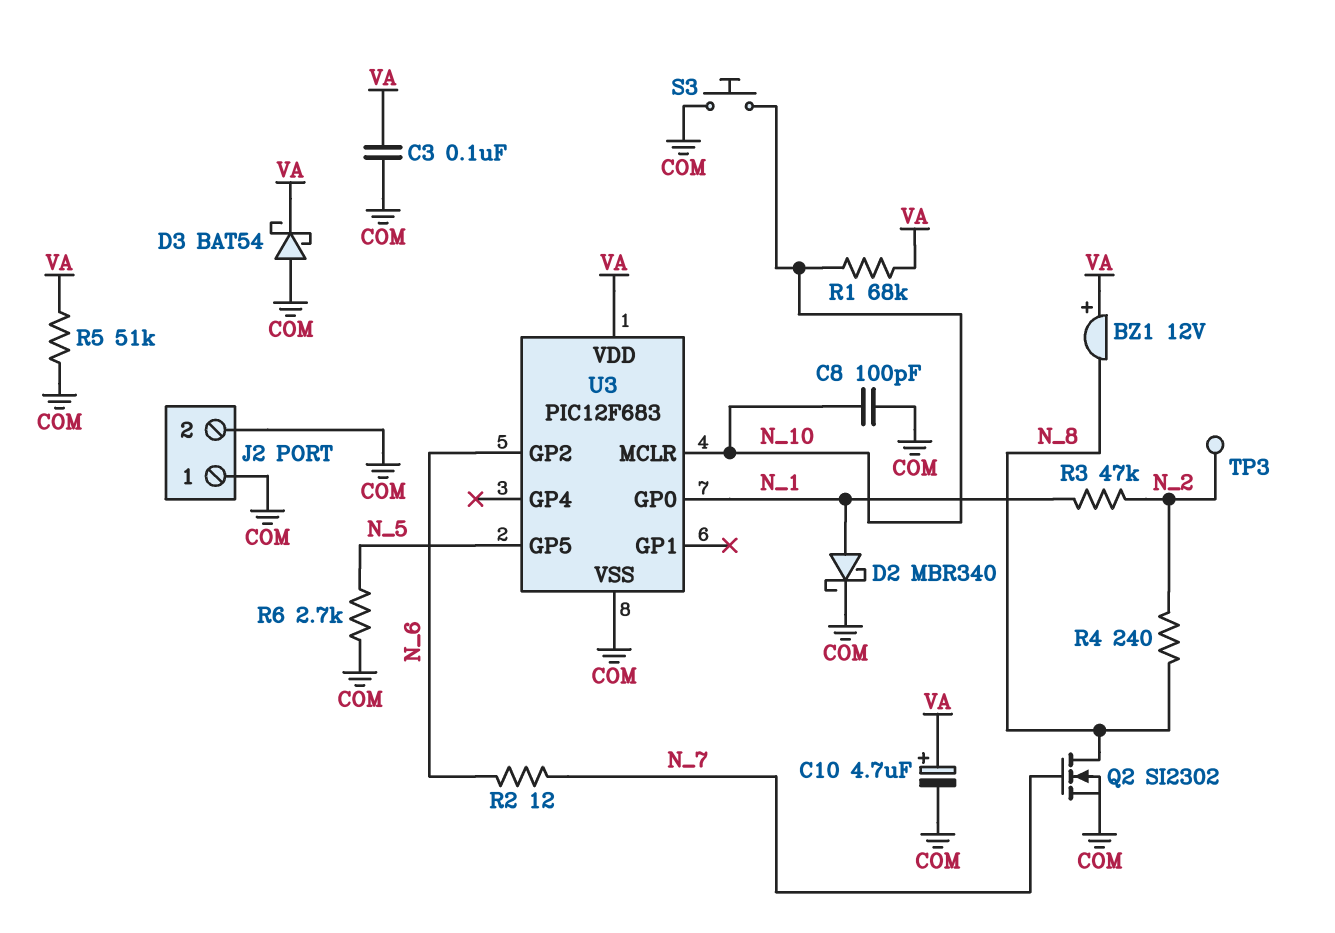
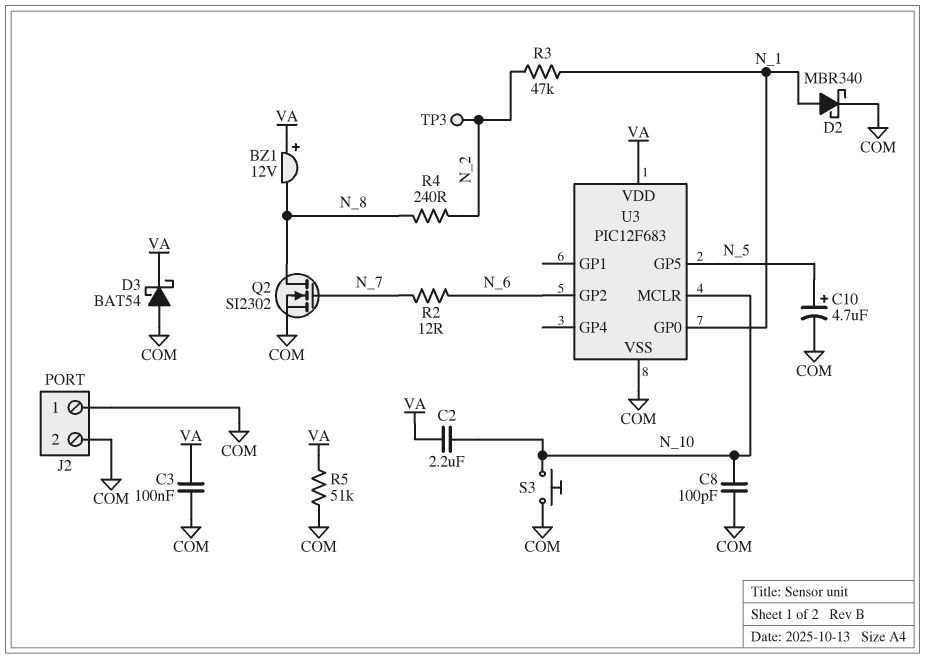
C2: none -> 2.2uF (N_10, VA)
C10: 4.7uF (plus VA, minus COM) -> 4.7uF (plus N_5, minus COM)
R1: 68k (N_10, VA) -> none
R6: 2.7k (COM, N_5) -> none

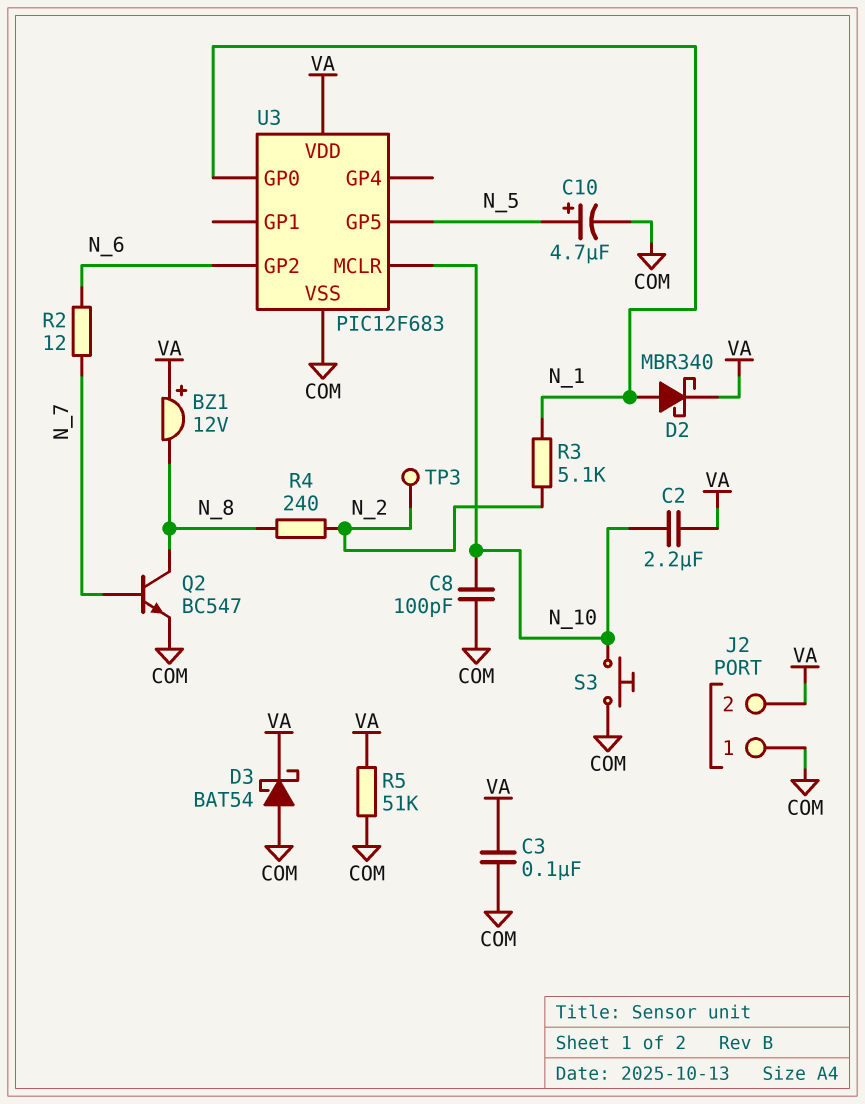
D2: schottky MBR340 (A N_1, K COM) -> schottky MBR340 (A N_1, K VA)
J2 pin 2: COM -> VA
Q2: NMOS SI2302 (G N_7, D N_8, S COM) -> NPN BC547 (B N_7, C N_8, E COM)
R3: 47k (N_1, N_2) -> 5.1k (N_1, N_2)

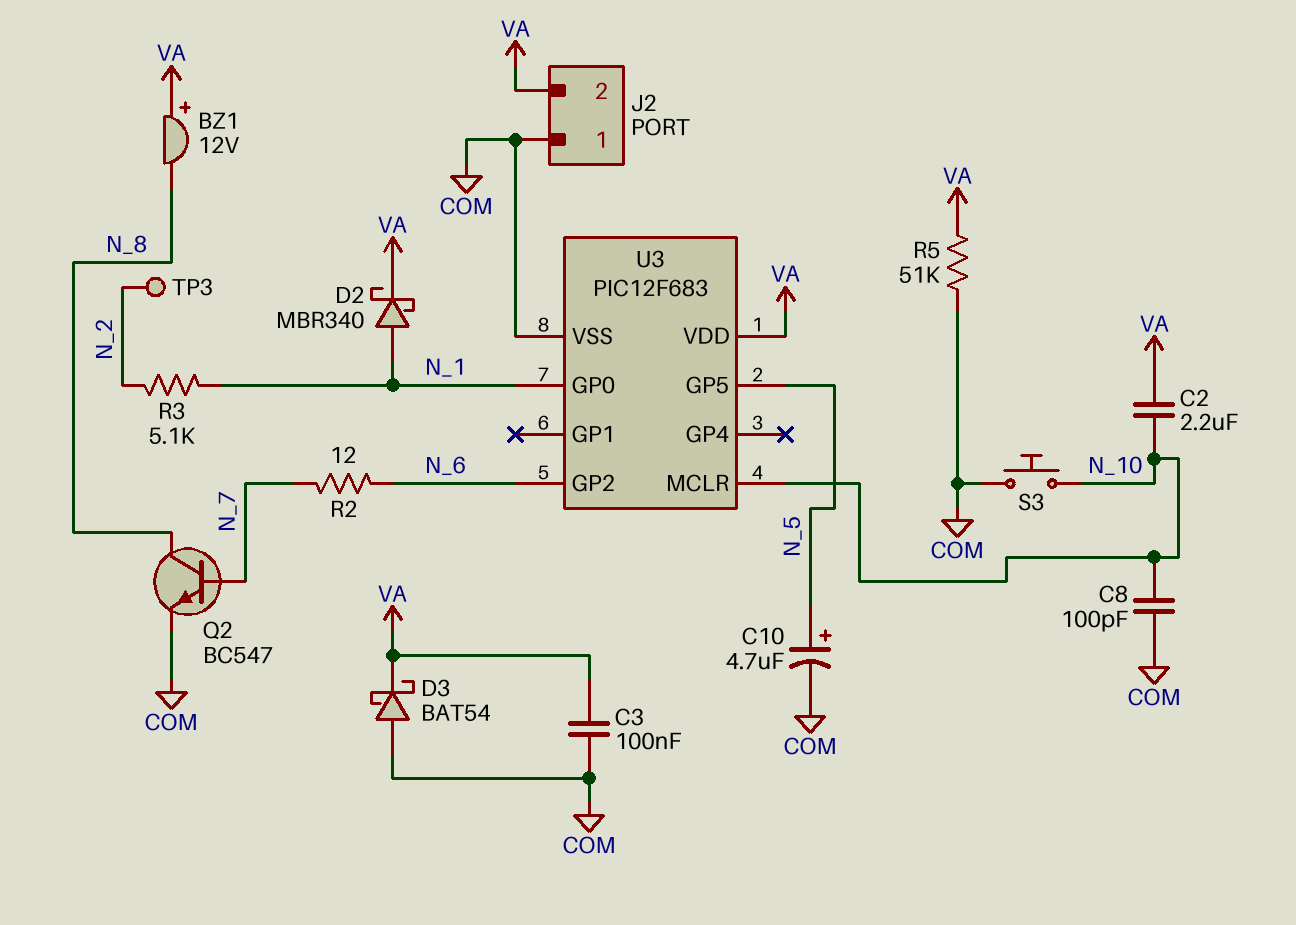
R4: 240 (N_2, N_8) -> none

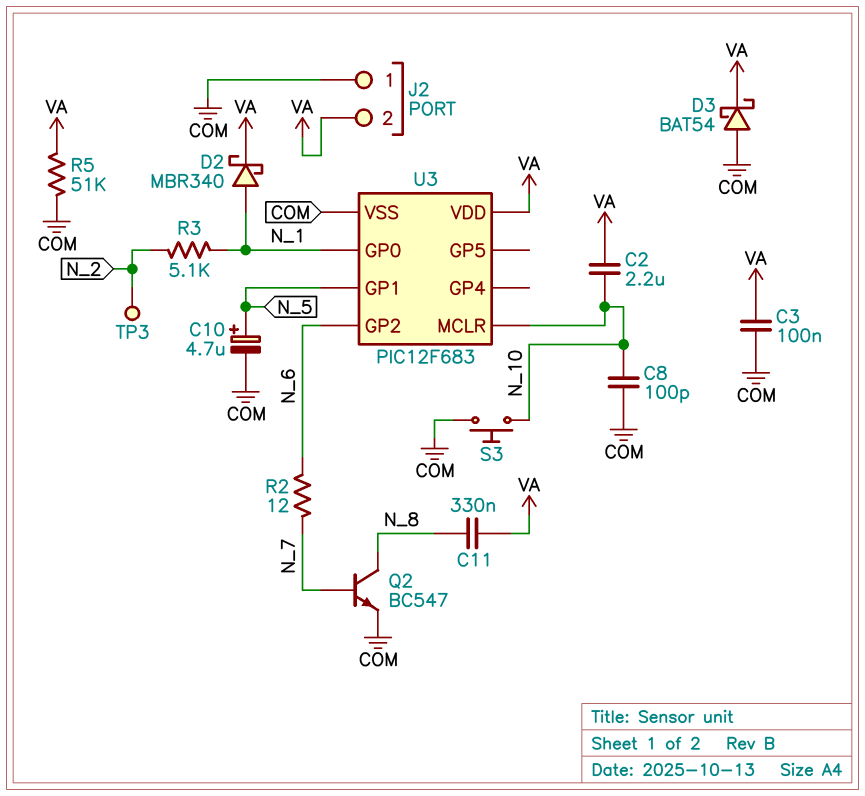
BZ1: buzzer 12V (plus VA, minus N_8) -> none
C11: none -> 330nF (N_8, VA)
U3 pin GP1: none -> N_5
U3 pin GP5: N_5 -> none

